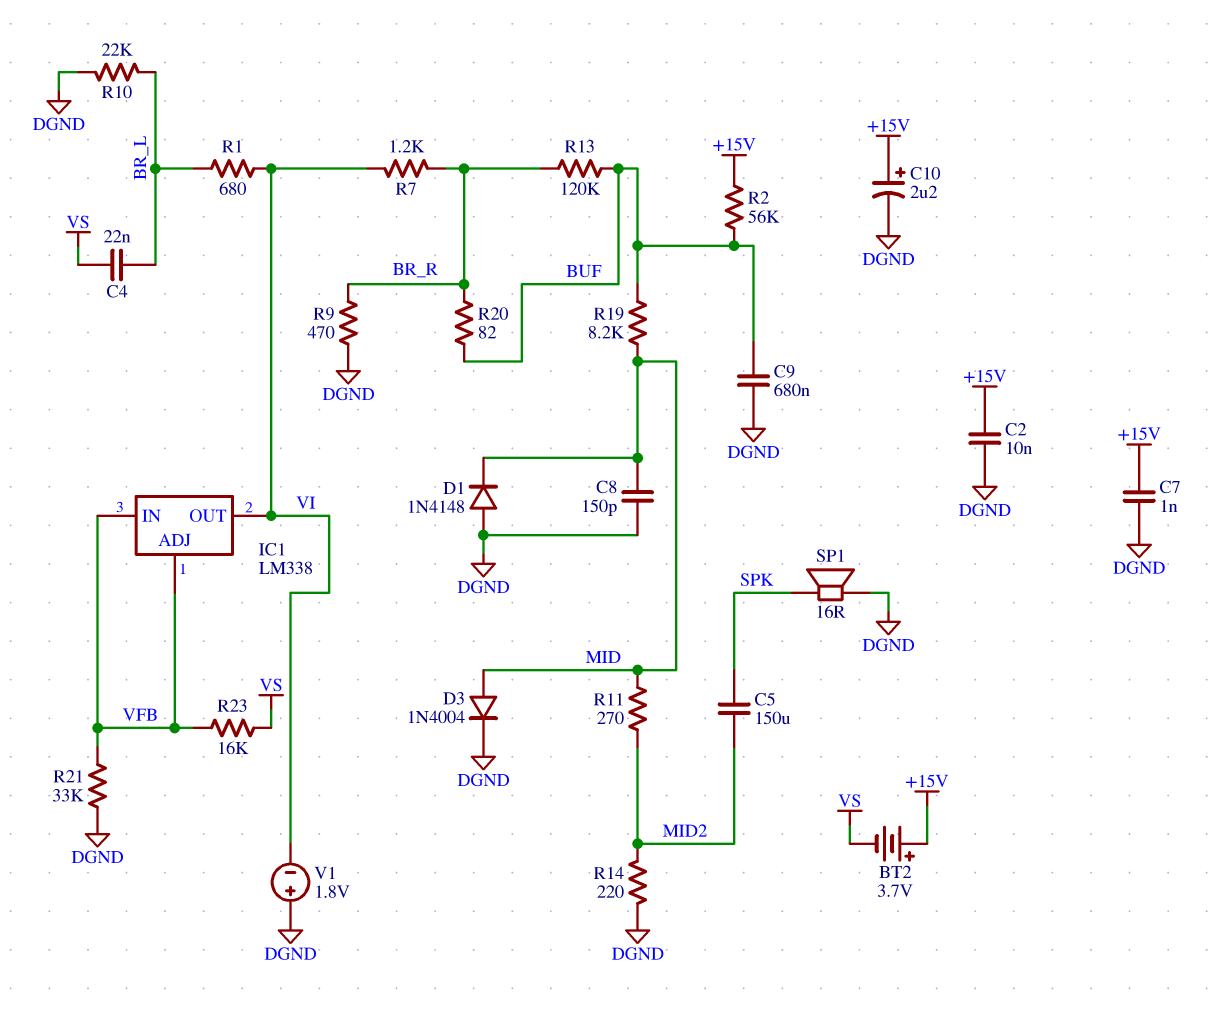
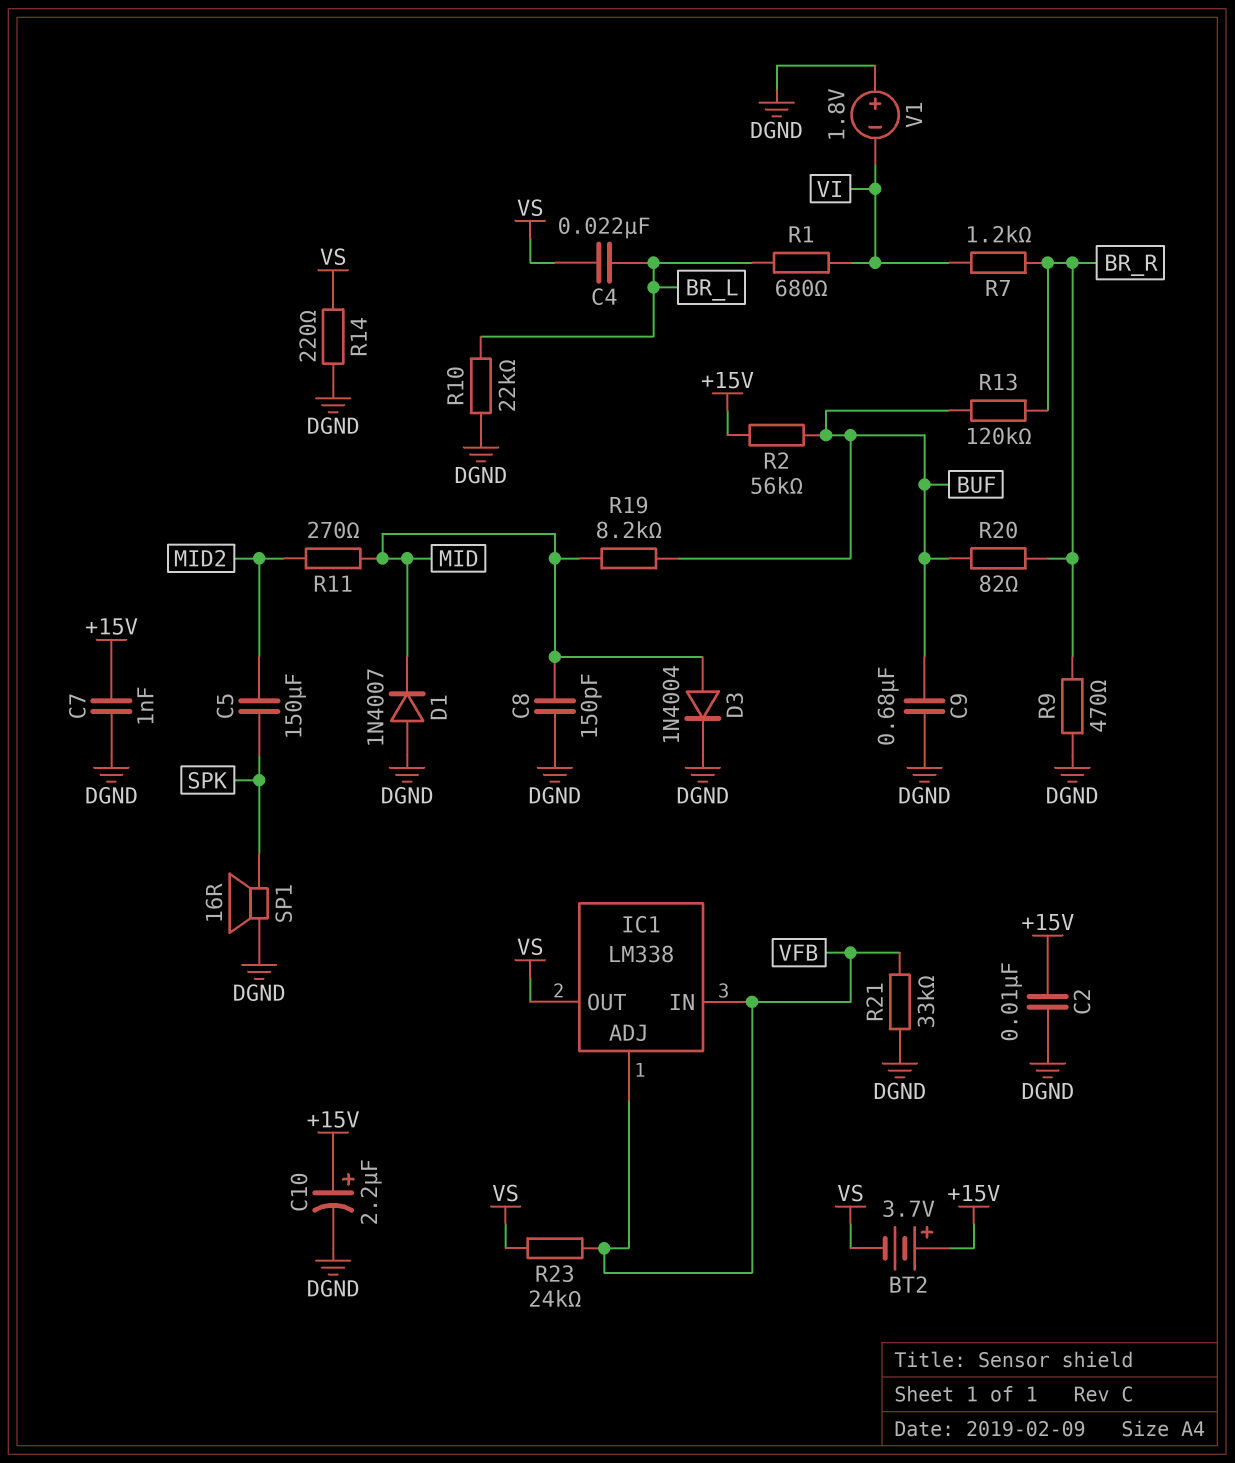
D1: diode 1N4148 (A DGND, K MID) -> diode 1N4007 (A DGND, K MID)
IC1 pin OUT: VI -> VS
R14: 220 (DGND, MID2) -> 220 (DGND, VS)
R23: 16k (VFB, VS) -> 24k (VFB, VS)

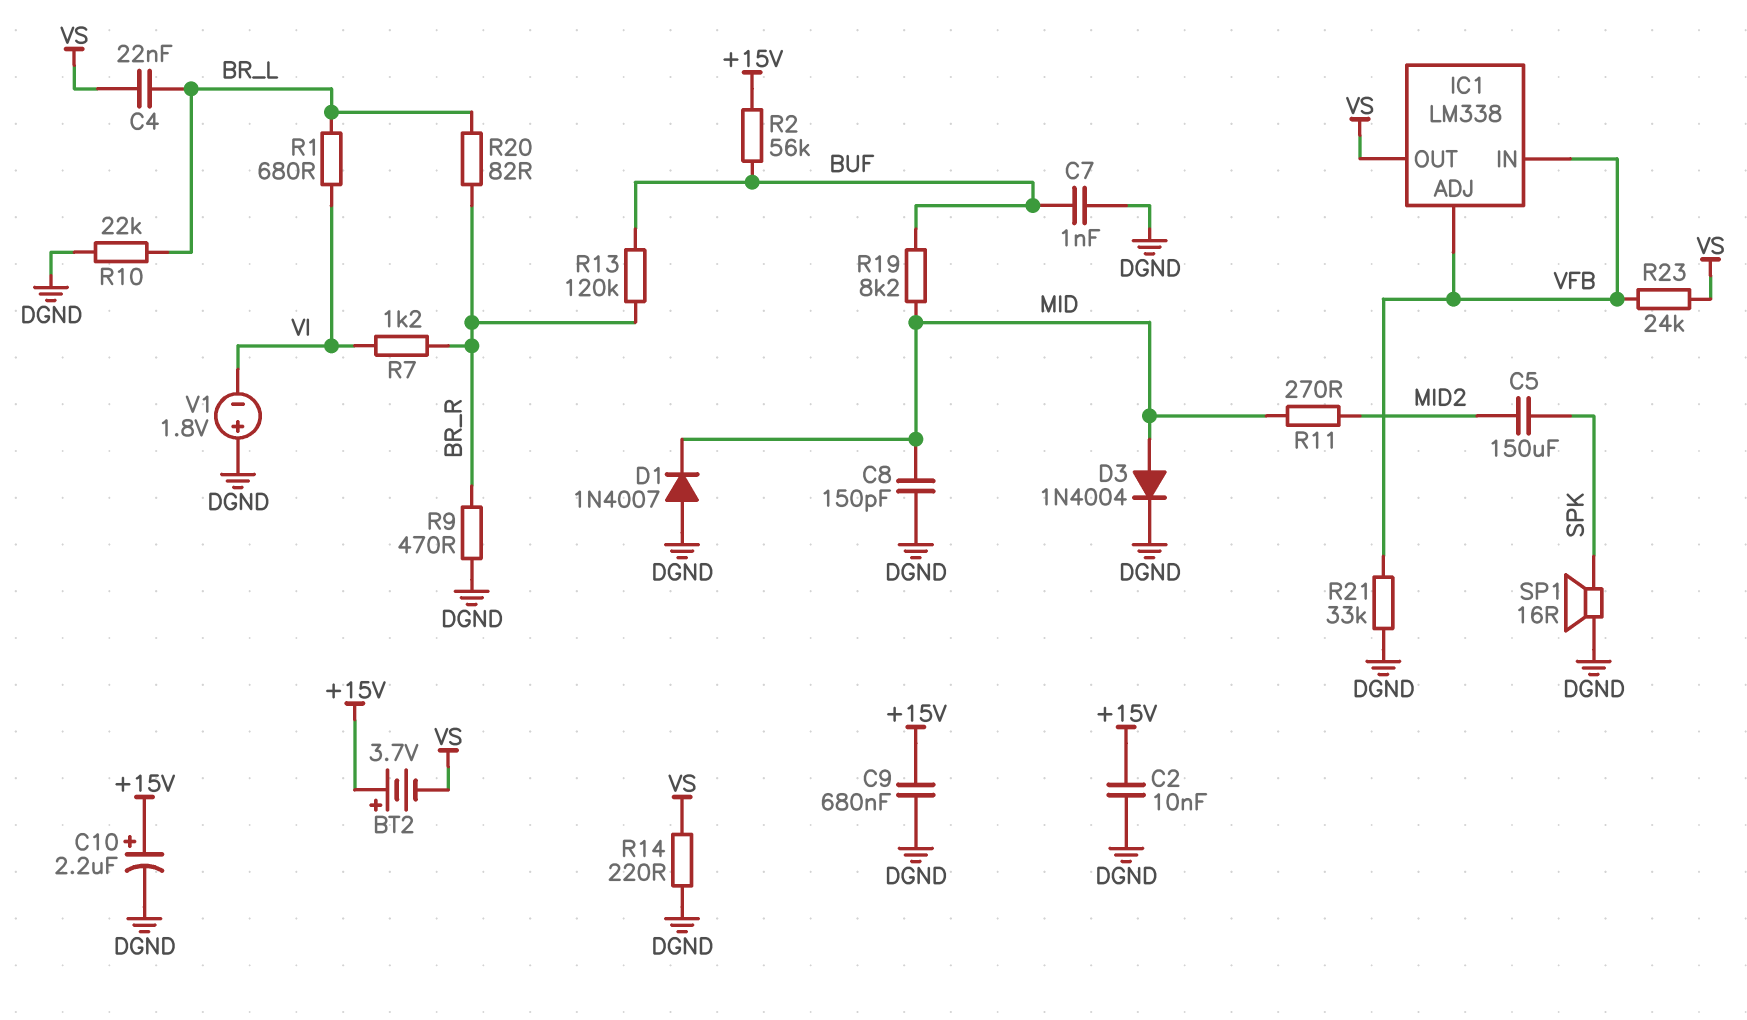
C7: 1nF (+15V, DGND) -> 1nF (BUF, DGND)
C9: 680nF (BUF, DGND) -> 680nF (+15V, DGND)
R20: 82 (BR_R, BUF) -> 82 (BR_L, BR_R)

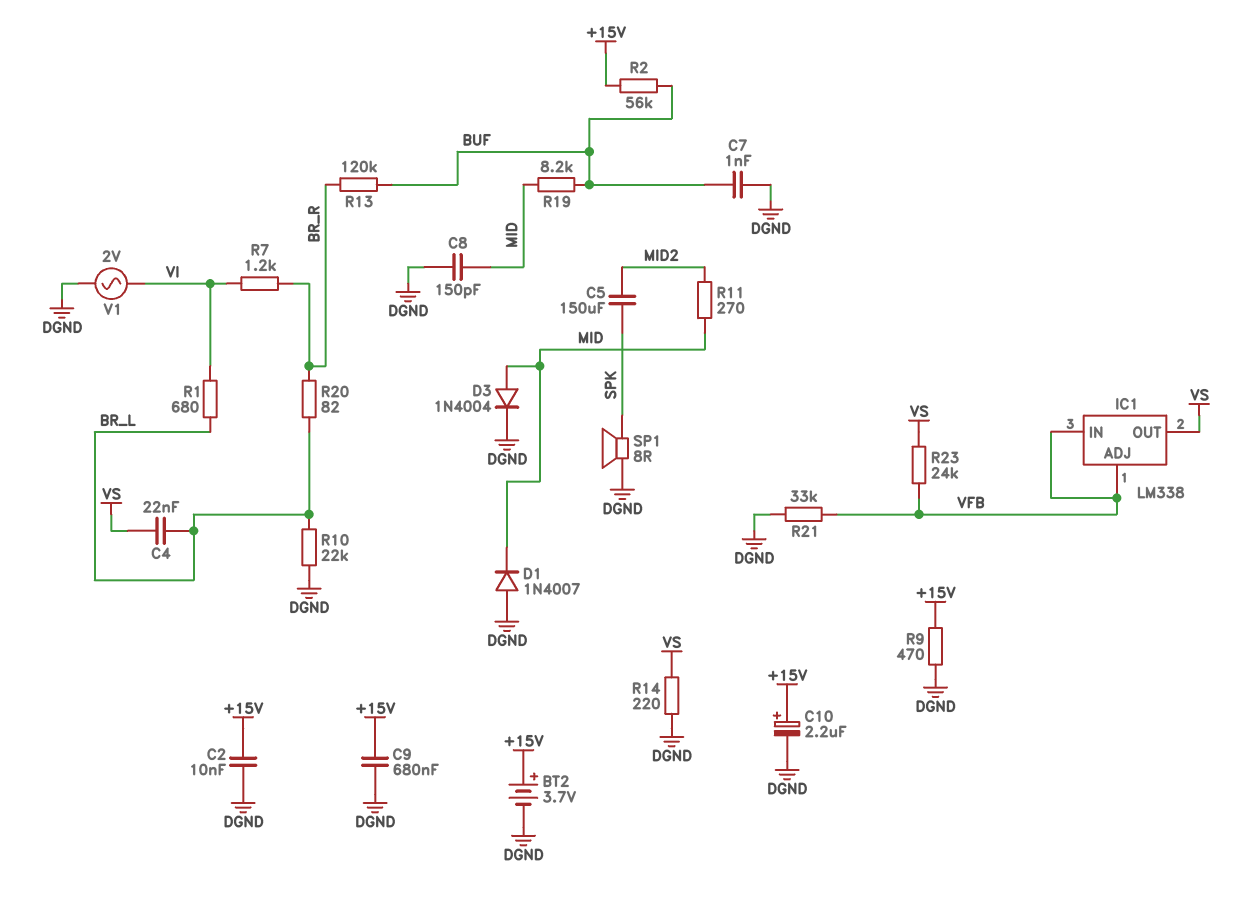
BT2: 3.7V (plus +15V, minus VS) -> 3.7V (plus +15V, minus DGND)
R9: 470 (BR_R, DGND) -> 470 (+15V, DGND)
SP1: speaker 16R (DGND, SPK) -> speaker 8R (DGND, SPK)
V1: 1.8V (plus DGND, minus VI) -> AC 2V (DGND, VI)

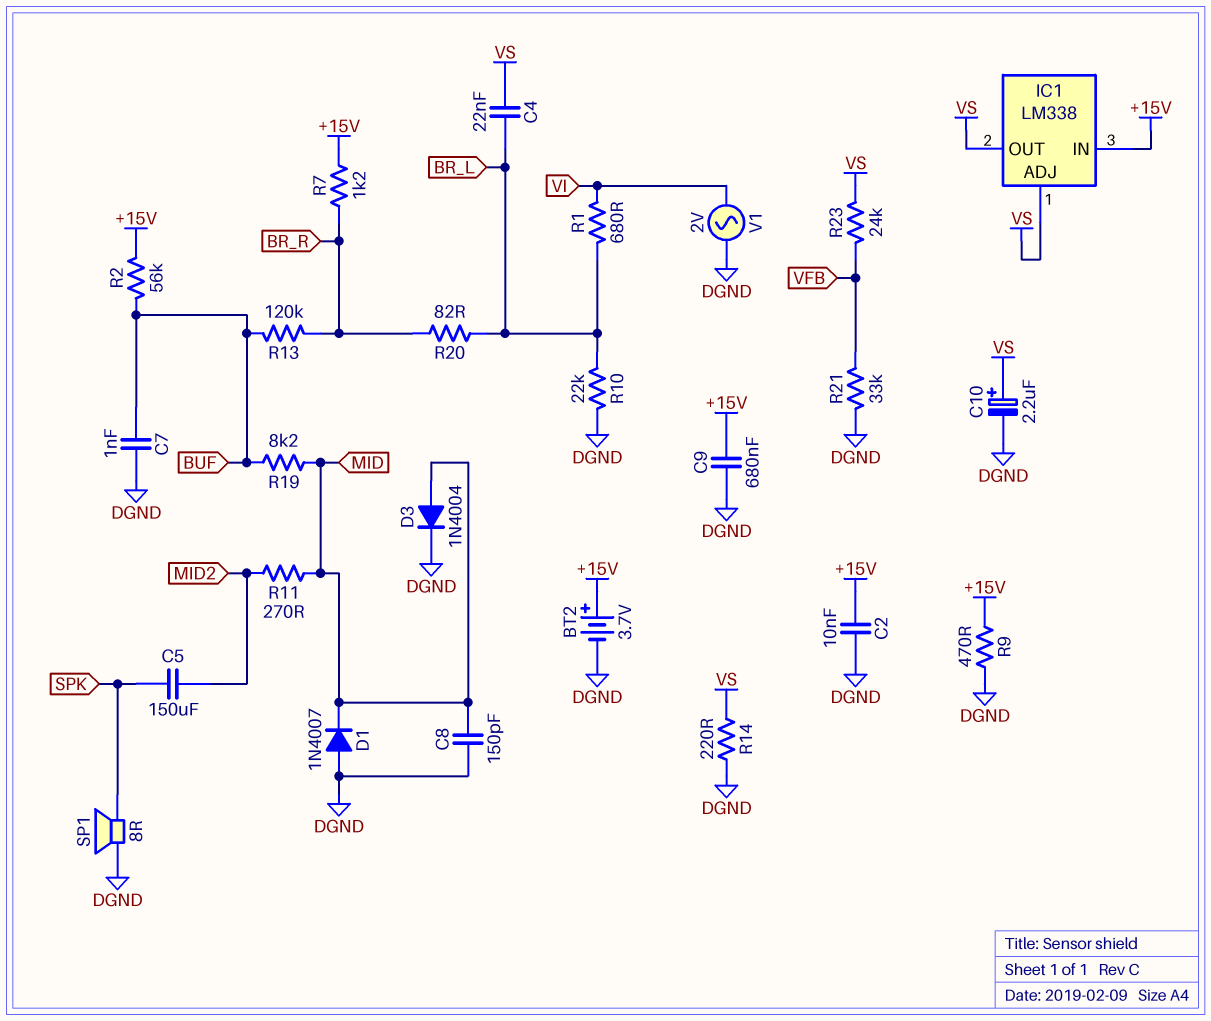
C10: 2.2uF (plus +15V, minus DGND) -> 2.2uF (plus VS, minus DGND)
IC1 pin ADJ: VFB -> VS
IC1 pin IN: VFB -> +15V
R7: 1.2k (BR_R, VI) -> 1.2k (+15V, BR_R)

